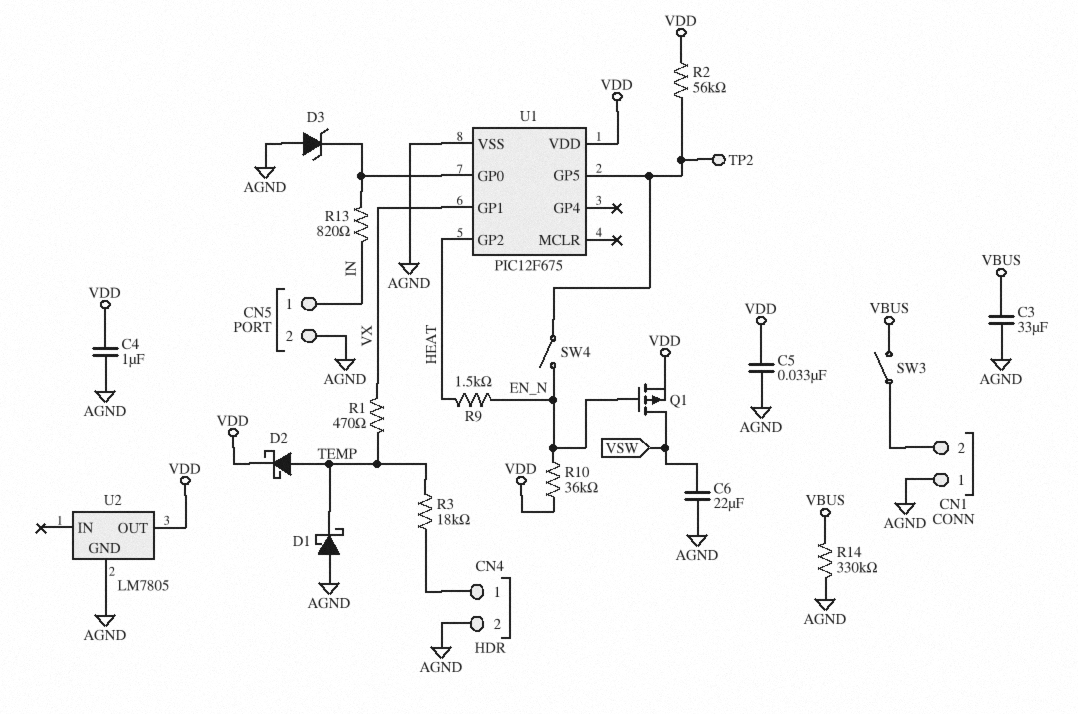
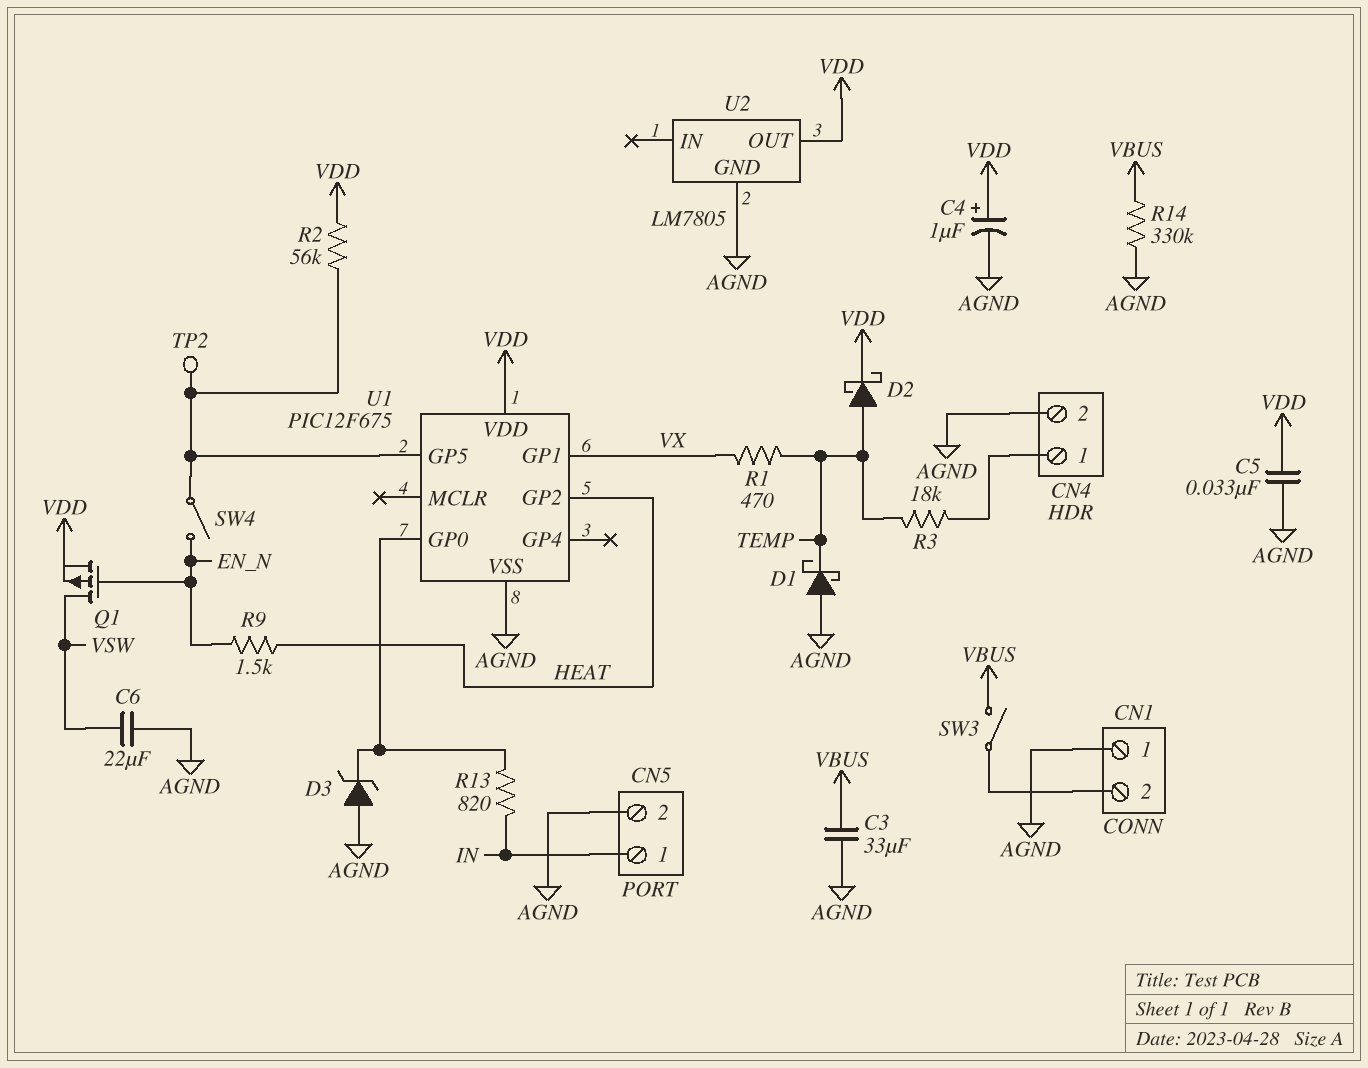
C4: 1uF (AGND, VDD) -> 1uF (plus VDD, minus AGND)
R10: 36k (EN_N, VDD) -> none

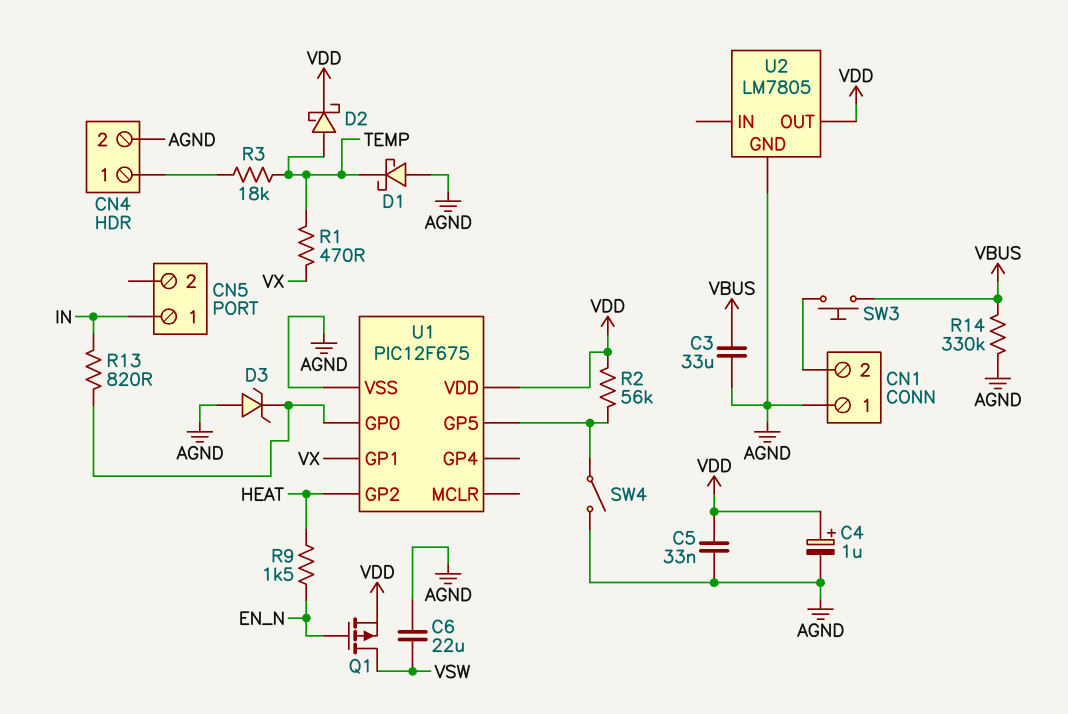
CN5 pin 2: AGND -> none
SW3: switch (CN1/2, VBUS) -> button (CN1/2, VBUS)
SW4: switch (EN_N, U1/GP5) -> switch (AGND, U1/GP5)
TP2: test point (U1/GP5) -> none

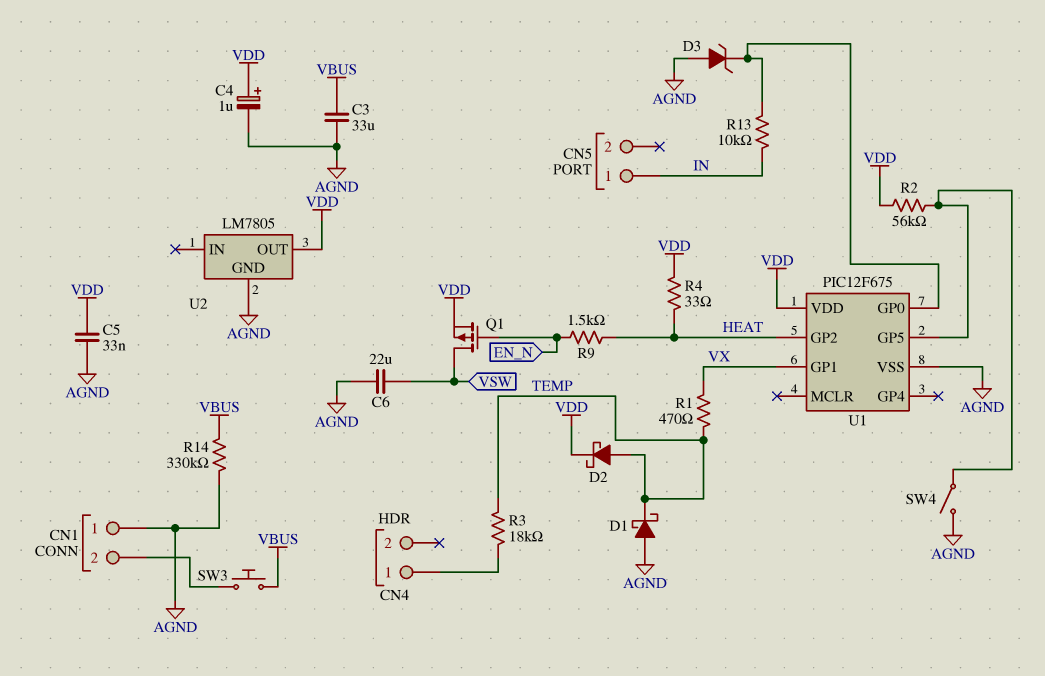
CN4 pin 2: AGND -> none
R4: none -> 33 (HEAT, VDD)
R13: 820 (IN, U1/GP0) -> 10k (IN, U1/GP0)

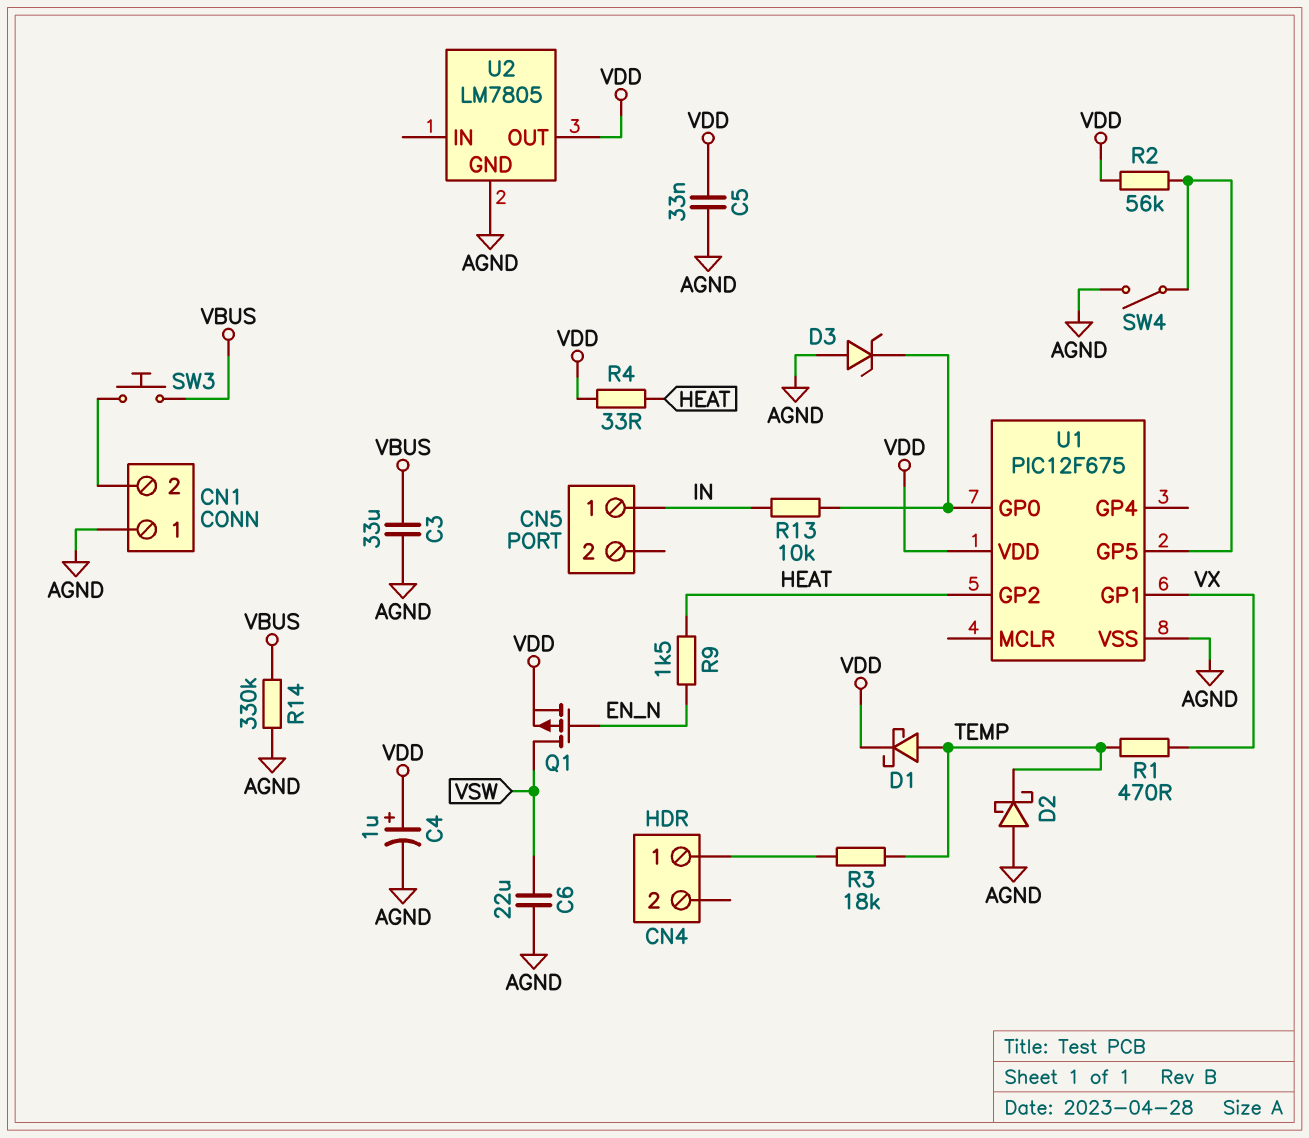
D1: schottky (A AGND, K TEMP) -> schottky (A TEMP, K VDD)
D2: schottky (A TEMP, K VDD) -> schottky (A AGND, K TEMP)

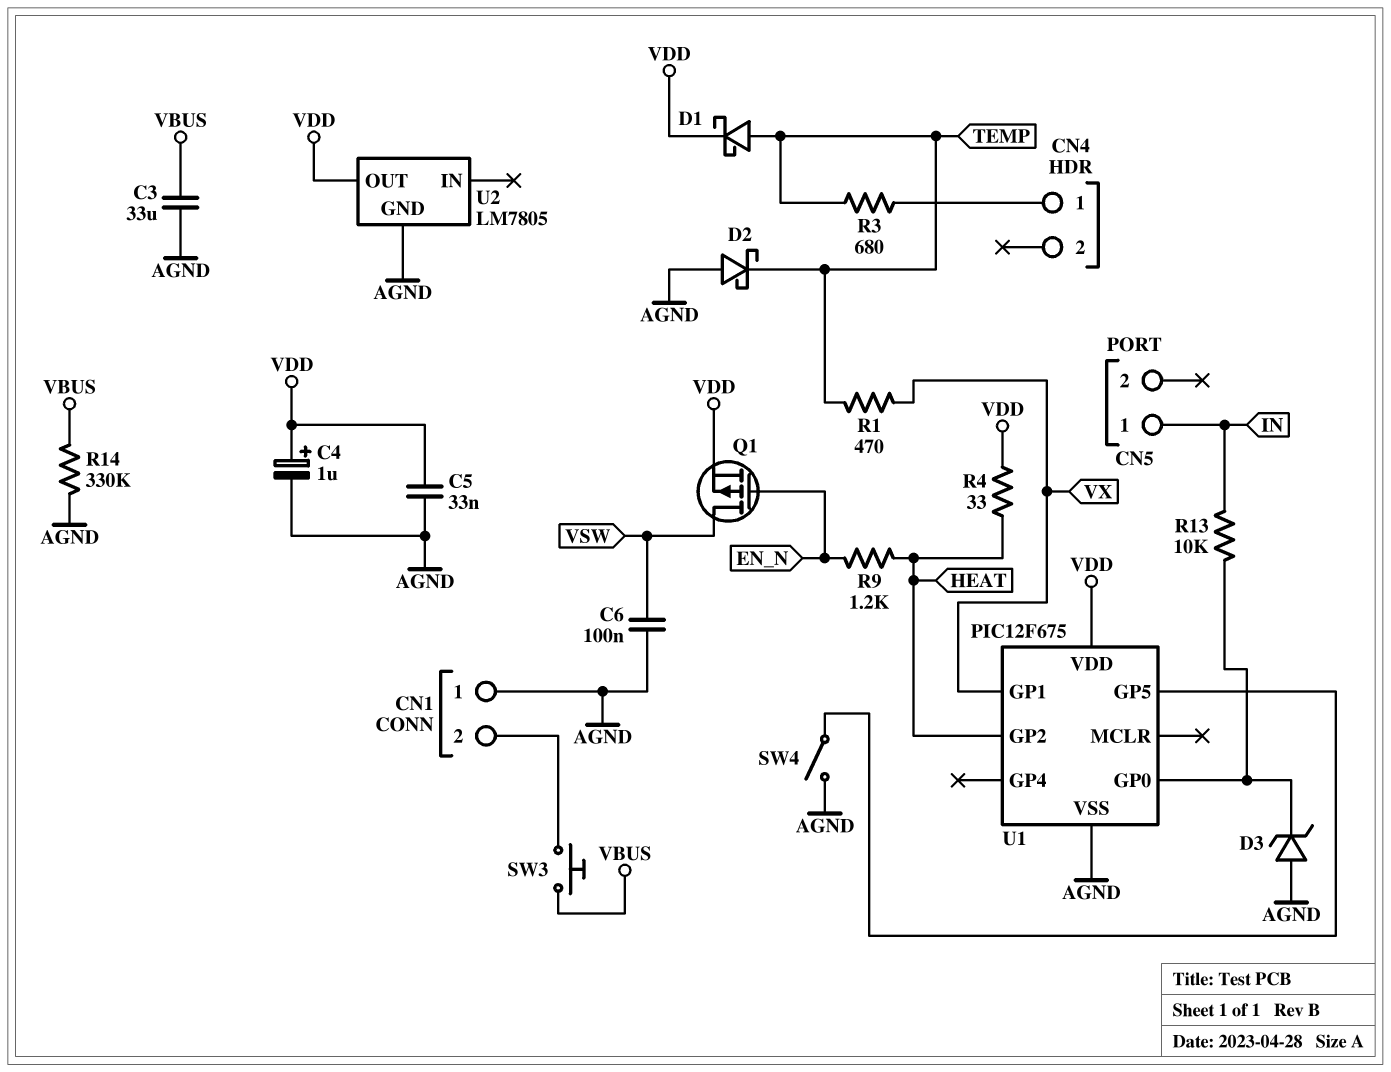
C6: 22uF (AGND, VSW) -> 100nF (AGND, VSW)
R2: 56k (U1/GP5, VDD) -> none
R3: 18k (CN4/1, TEMP) -> 680 (CN4/1, TEMP)
R9: 1.5k (EN_N, HEAT) -> 1.2k (EN_N, HEAT)

